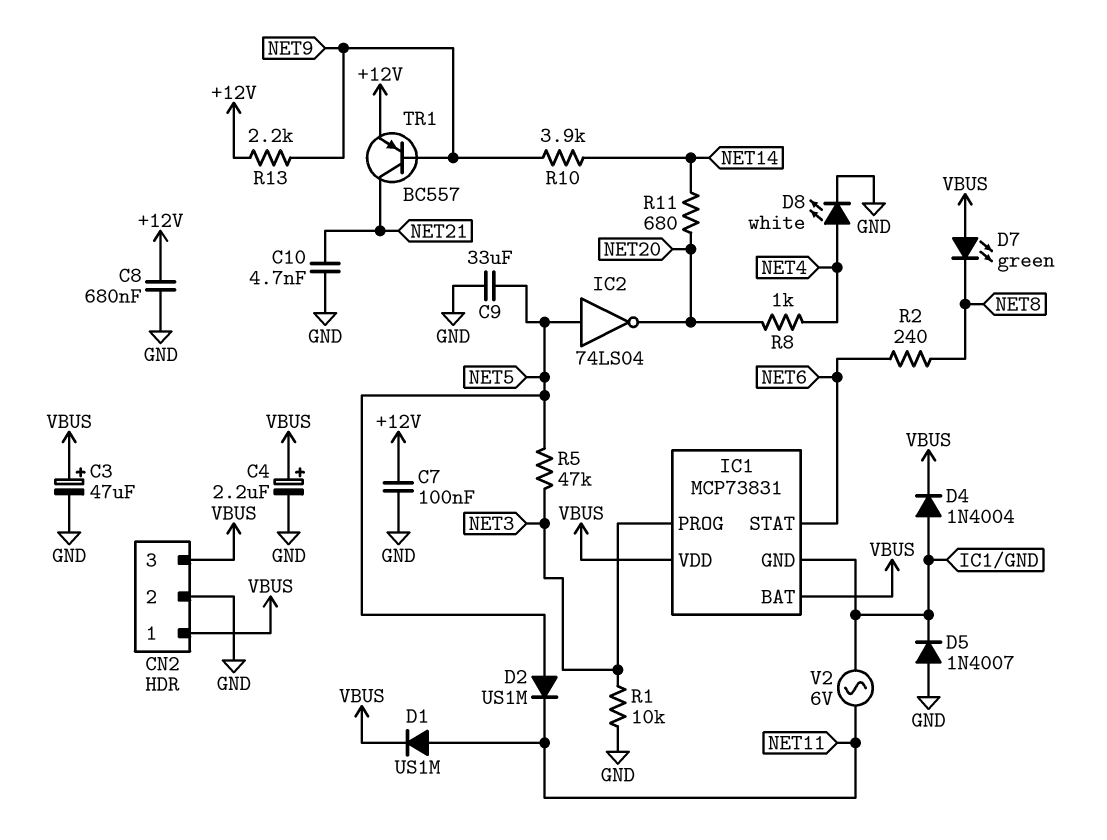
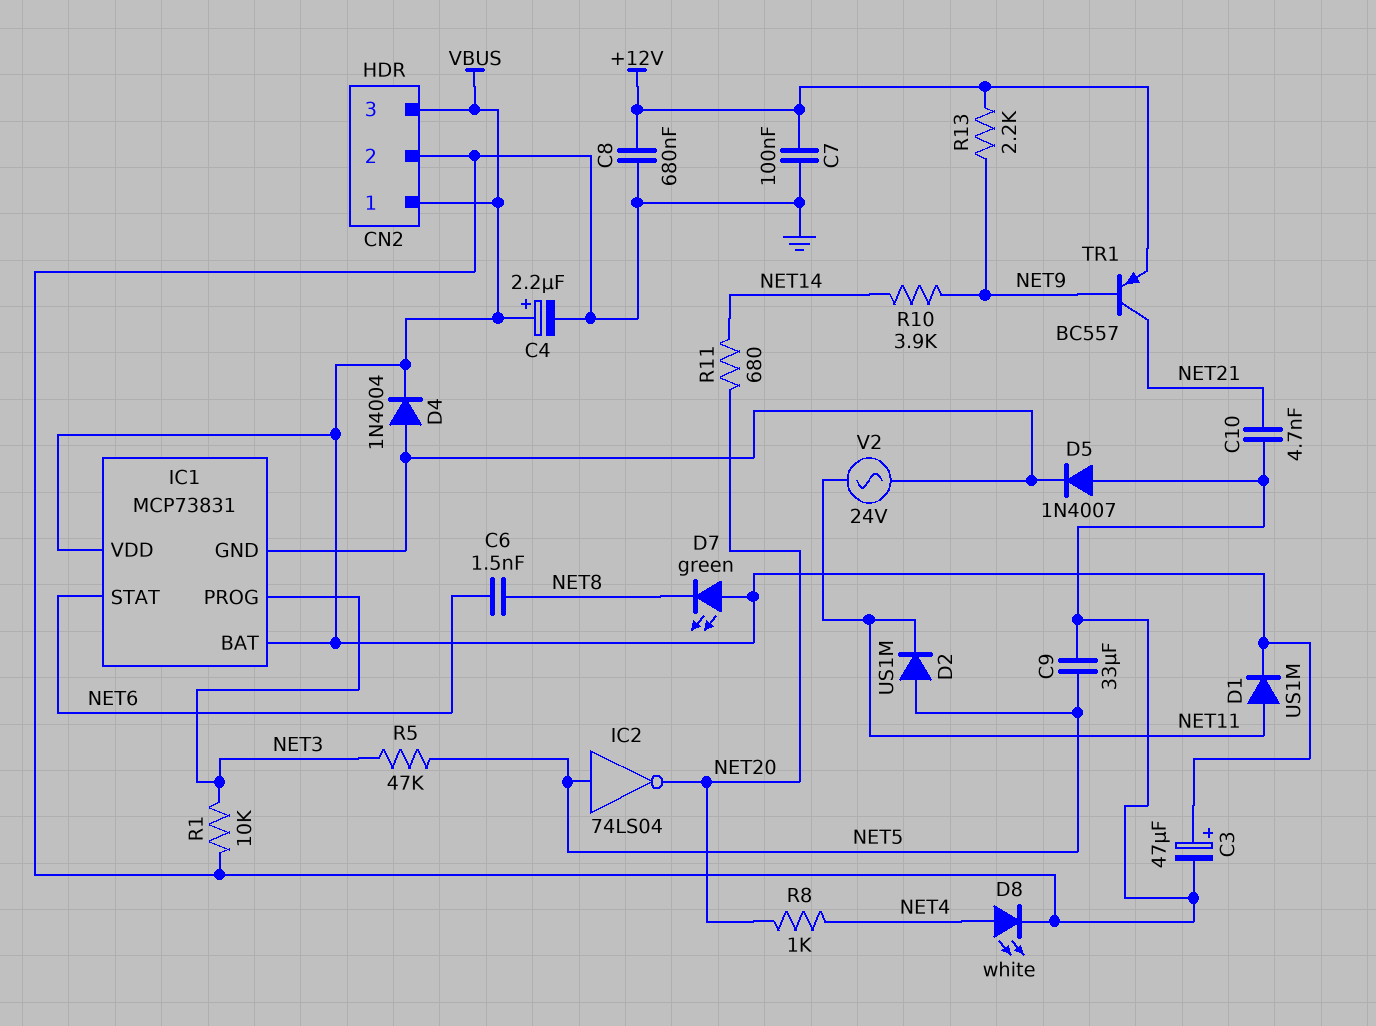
C6: none -> 1.5nF (NET6, NET8)
R2: 240 (NET6, NET8) -> none
V2: AC 6V (IC1/GND, NET11) -> AC 24V (IC1/GND, NET11)

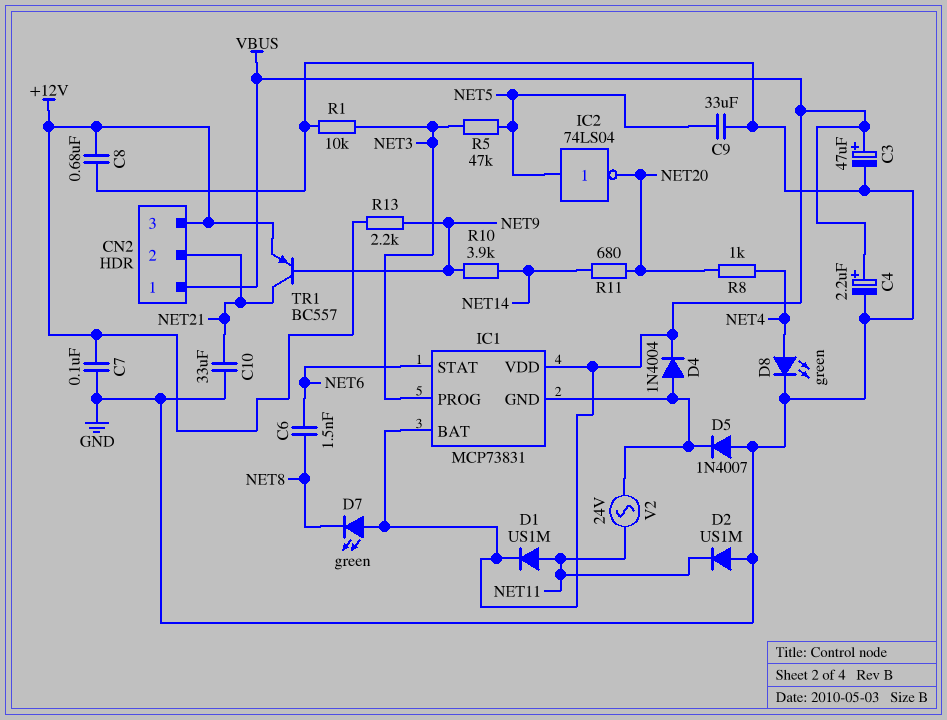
C10: 4.7nF (GND, NET21) -> 33uF (GND, NET21)
CN2 pin 2: GND -> NET21
CN2 pin 3: VBUS -> +12V
D2: diode US1M (A NET5, K NET11) -> diode US1M (A GND, K NET11)
D8: LED white (A NET4, K GND) -> LED green (A NET4, K GND)

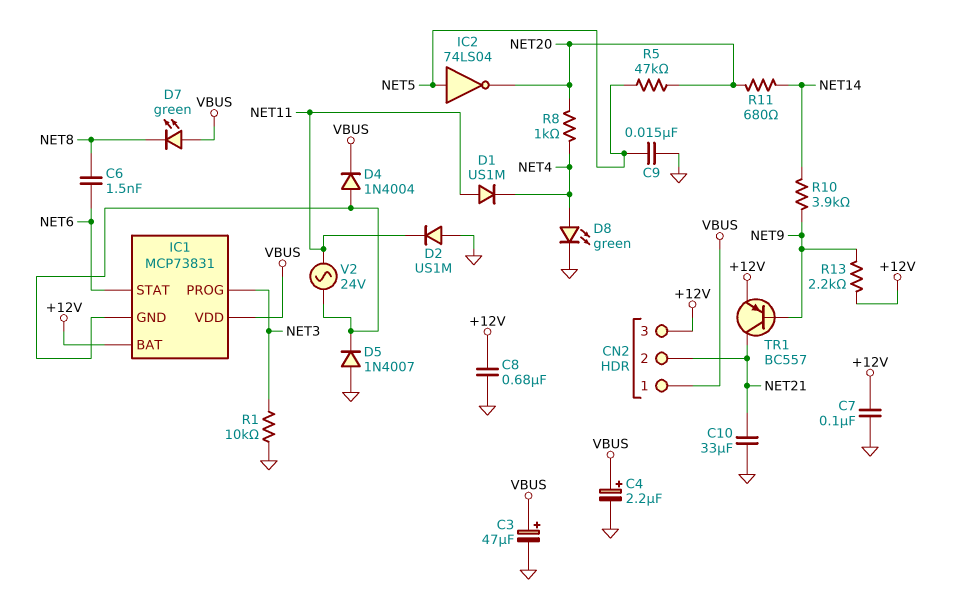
C9: 33uF (GND, NET5) -> 15nF (GND, NET5)
D1: diode US1M (A NET11, K VBUS) -> diode US1M (A NET11, K NET4)
IC1 pin BAT: VBUS -> +12V
R5: 47k (NET3, NET5) -> 47k (NET5, NET20)

